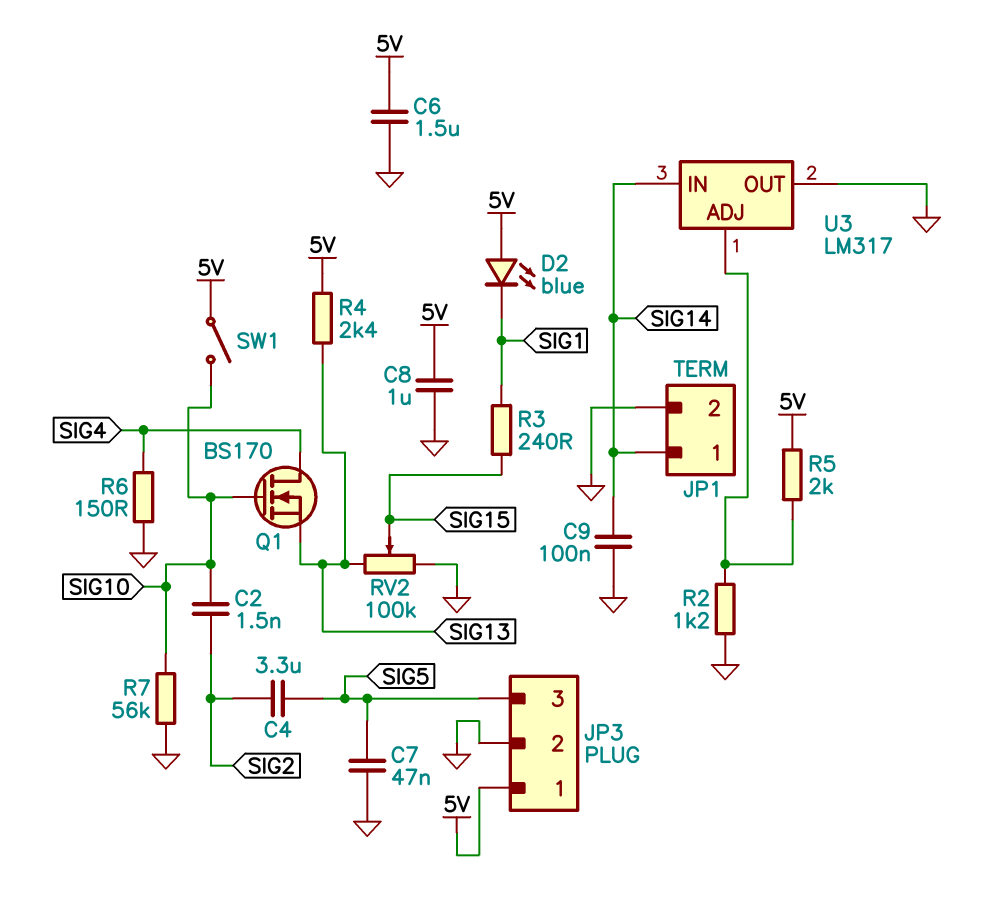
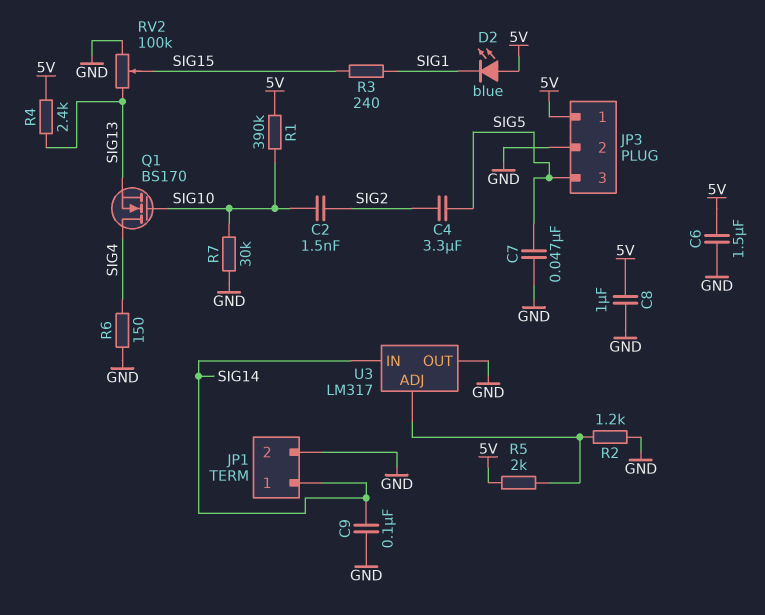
R1: none -> 390k (5V, SIG10)
R7: 56k (GND, SIG10) -> 30k (GND, SIG10)
SW1: switch (5V, SIG10) -> none

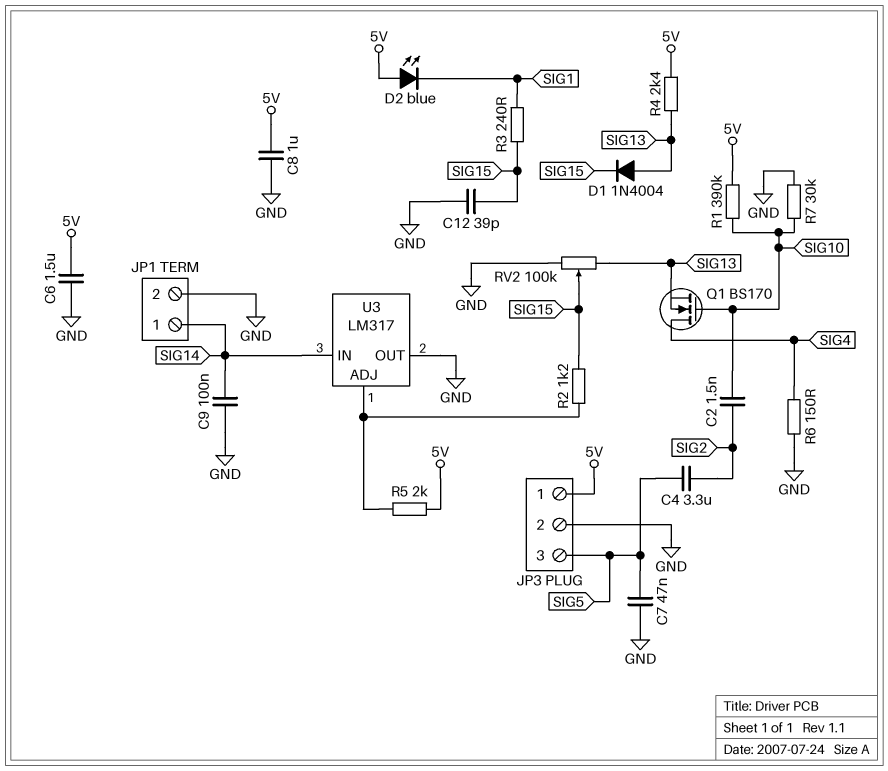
C12: none -> 39pF (GND, SIG15)
D1: none -> diode 1N4004 (A SIG13, K SIG15)
R2: 1.2k (GND, U3/ADJ) -> 1.2k (SIG15, U3/ADJ)

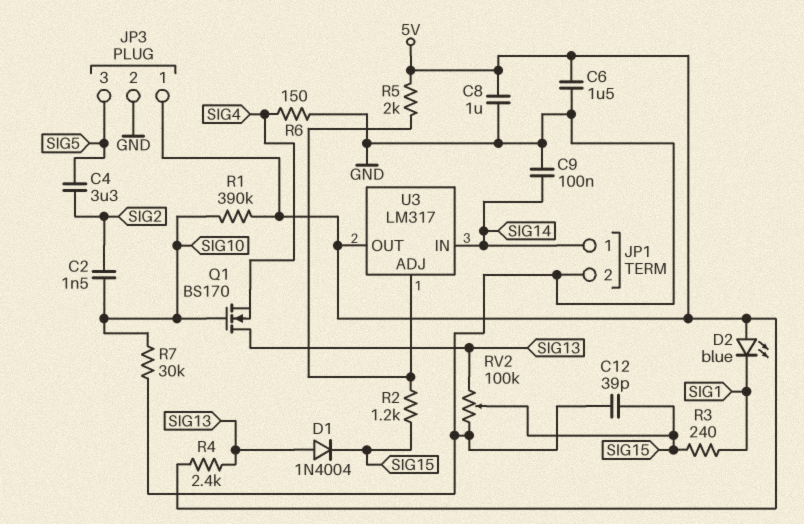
C7: 47nF (GND, SIG5) -> none
Q1: NMOS BS170 (G SIG10, D SIG4, S SIG13) -> NMOS BS170 (G SIG10, D SIG13, S SIG4)
U3 pin OUT: GND -> 5V

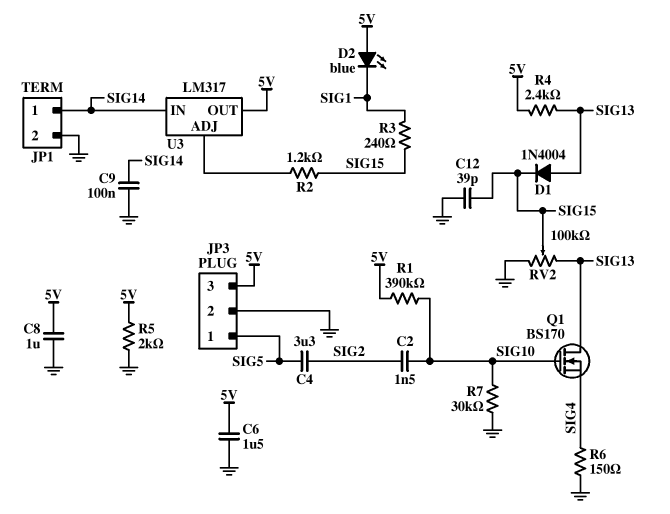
JP3 pin 1: 5V -> SIG5
JP3 pin 3: SIG5 -> 5V
R5: 2k (5V, U3/ADJ) -> 2k (5V, GND)

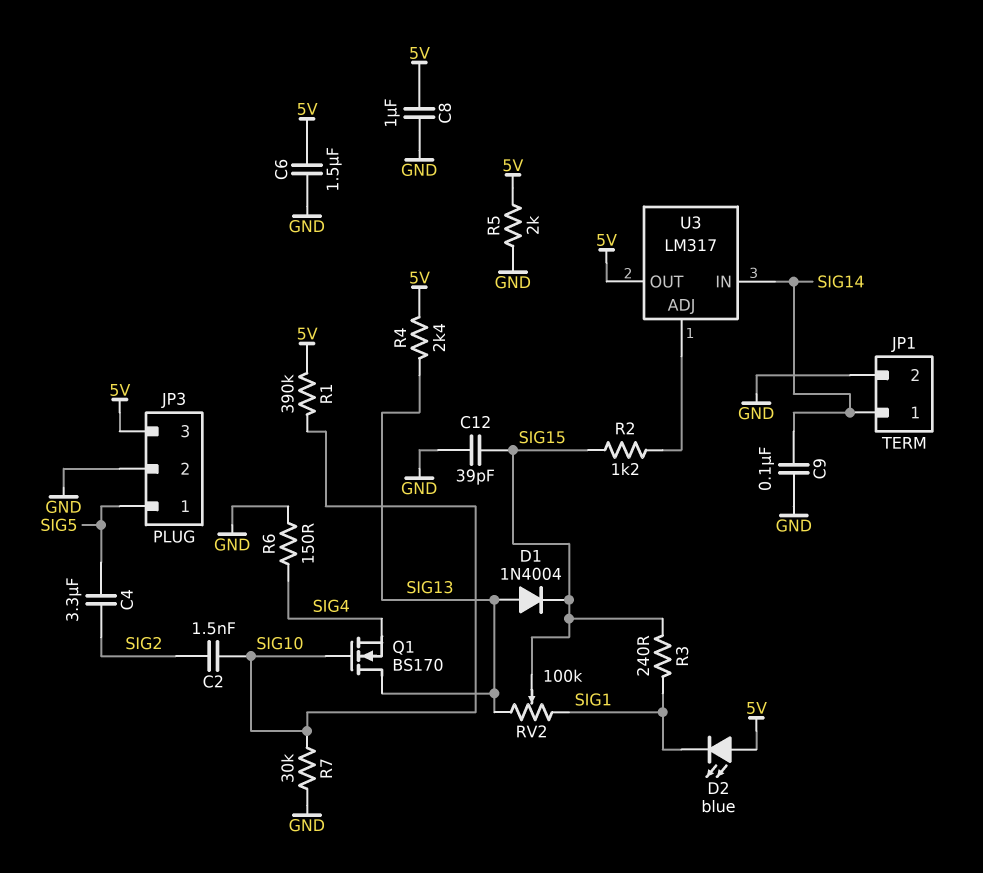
RV2: 100k (GND, SIG13, wiper SIG15) -> 100k (SIG1, SIG13, wiper SIG15)

